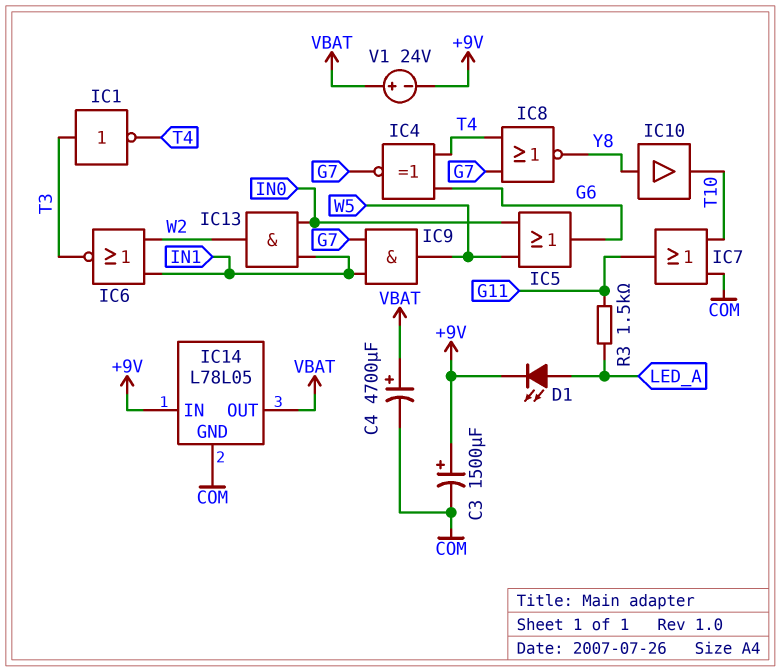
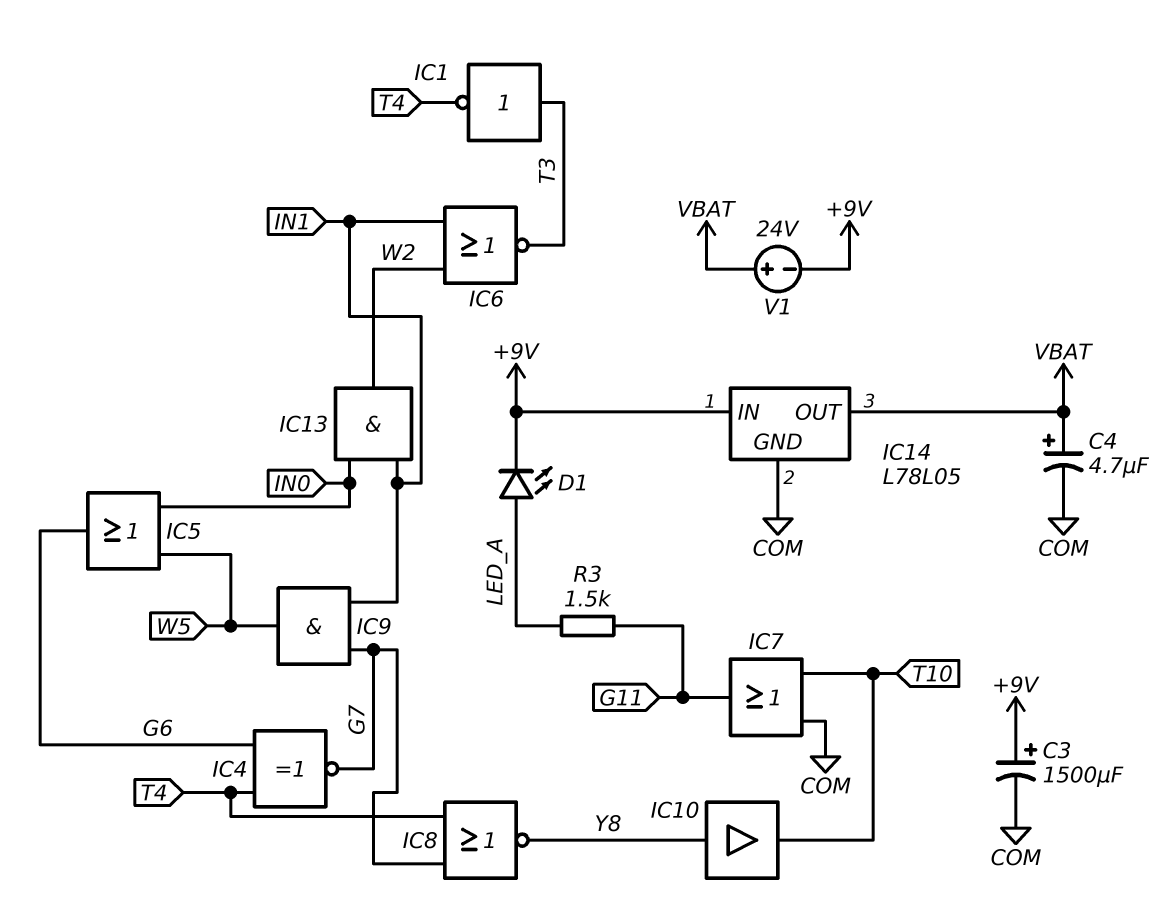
C4: 4700uF (plus VBAT, minus COM) -> 4.7uF (plus VBAT, minus COM)

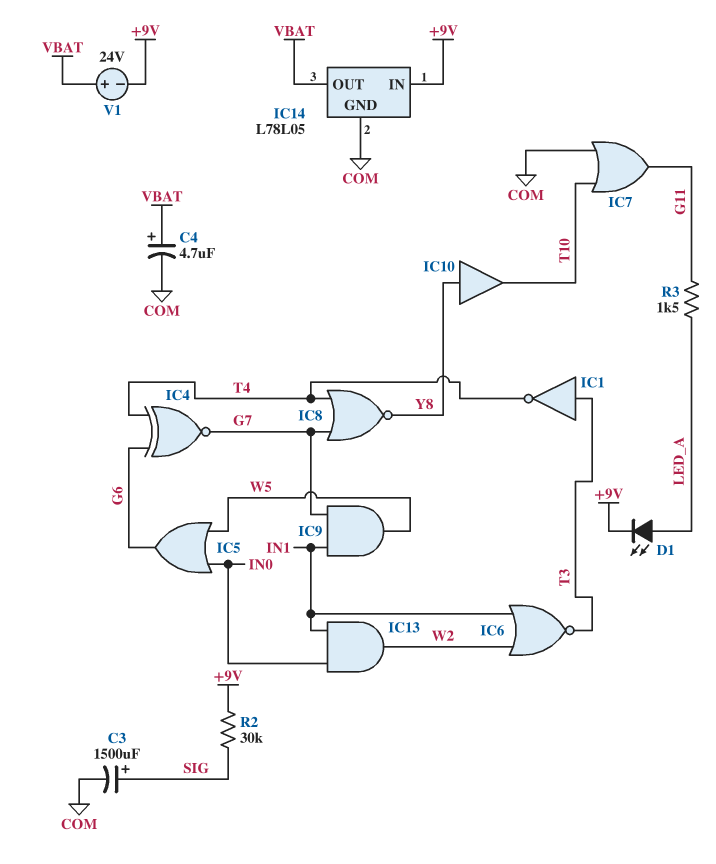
C3: 1500uF (plus +9V, minus COM) -> 1500uF (plus SIG, minus COM)
R2: none -> 30k (+9V, SIG)

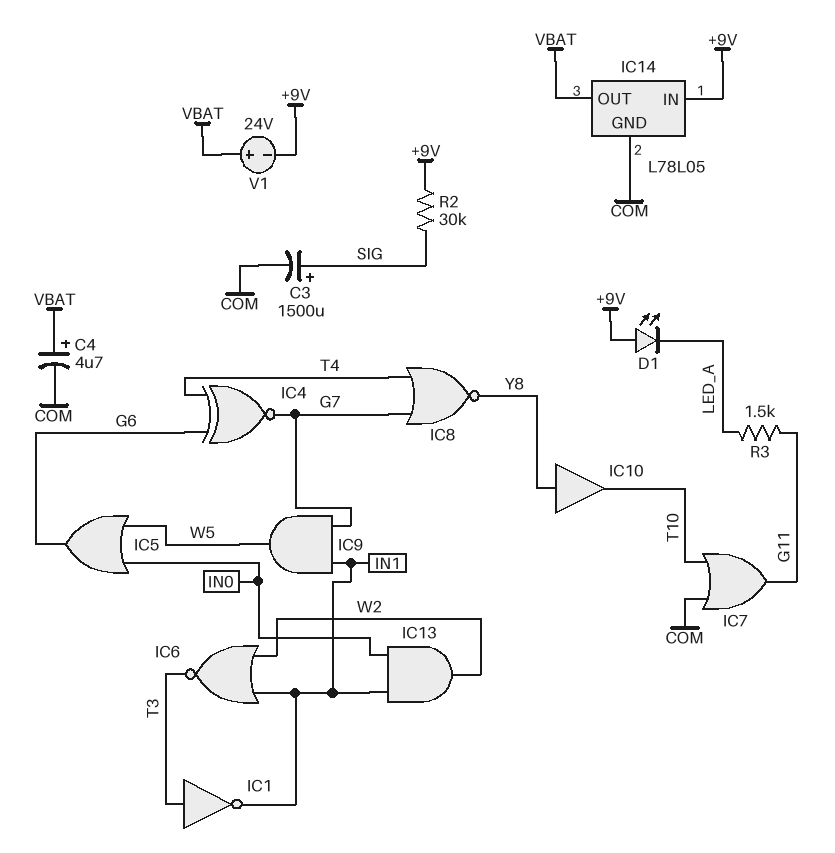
D1: LED (A LED_A, K +9V) -> LED (A +9V, K LED_A)
IC1: NOT (in T3, out T4) -> NOT (in T3, out IN1)

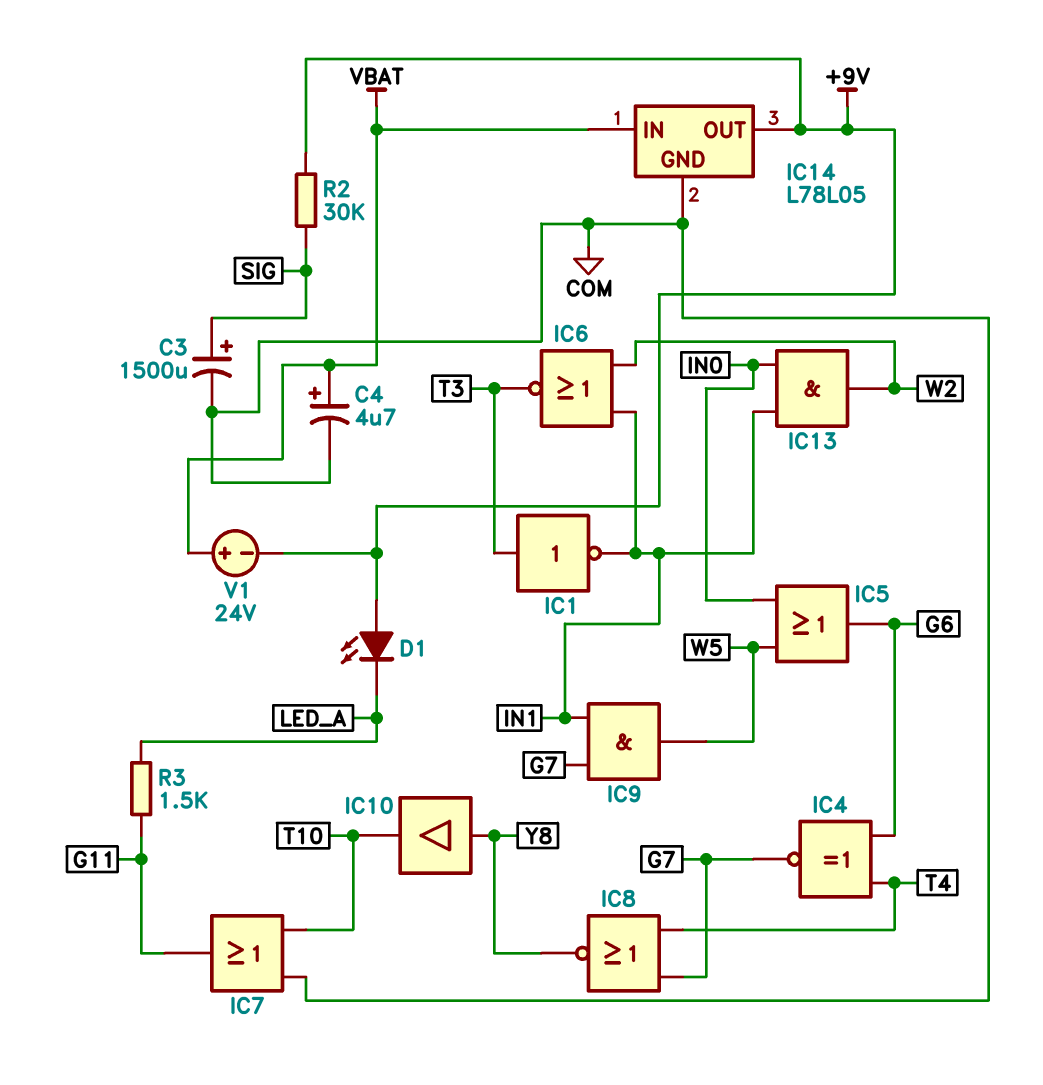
IC14 pin IN: +9V -> VBAT
IC14 pin OUT: VBAT -> +9V

